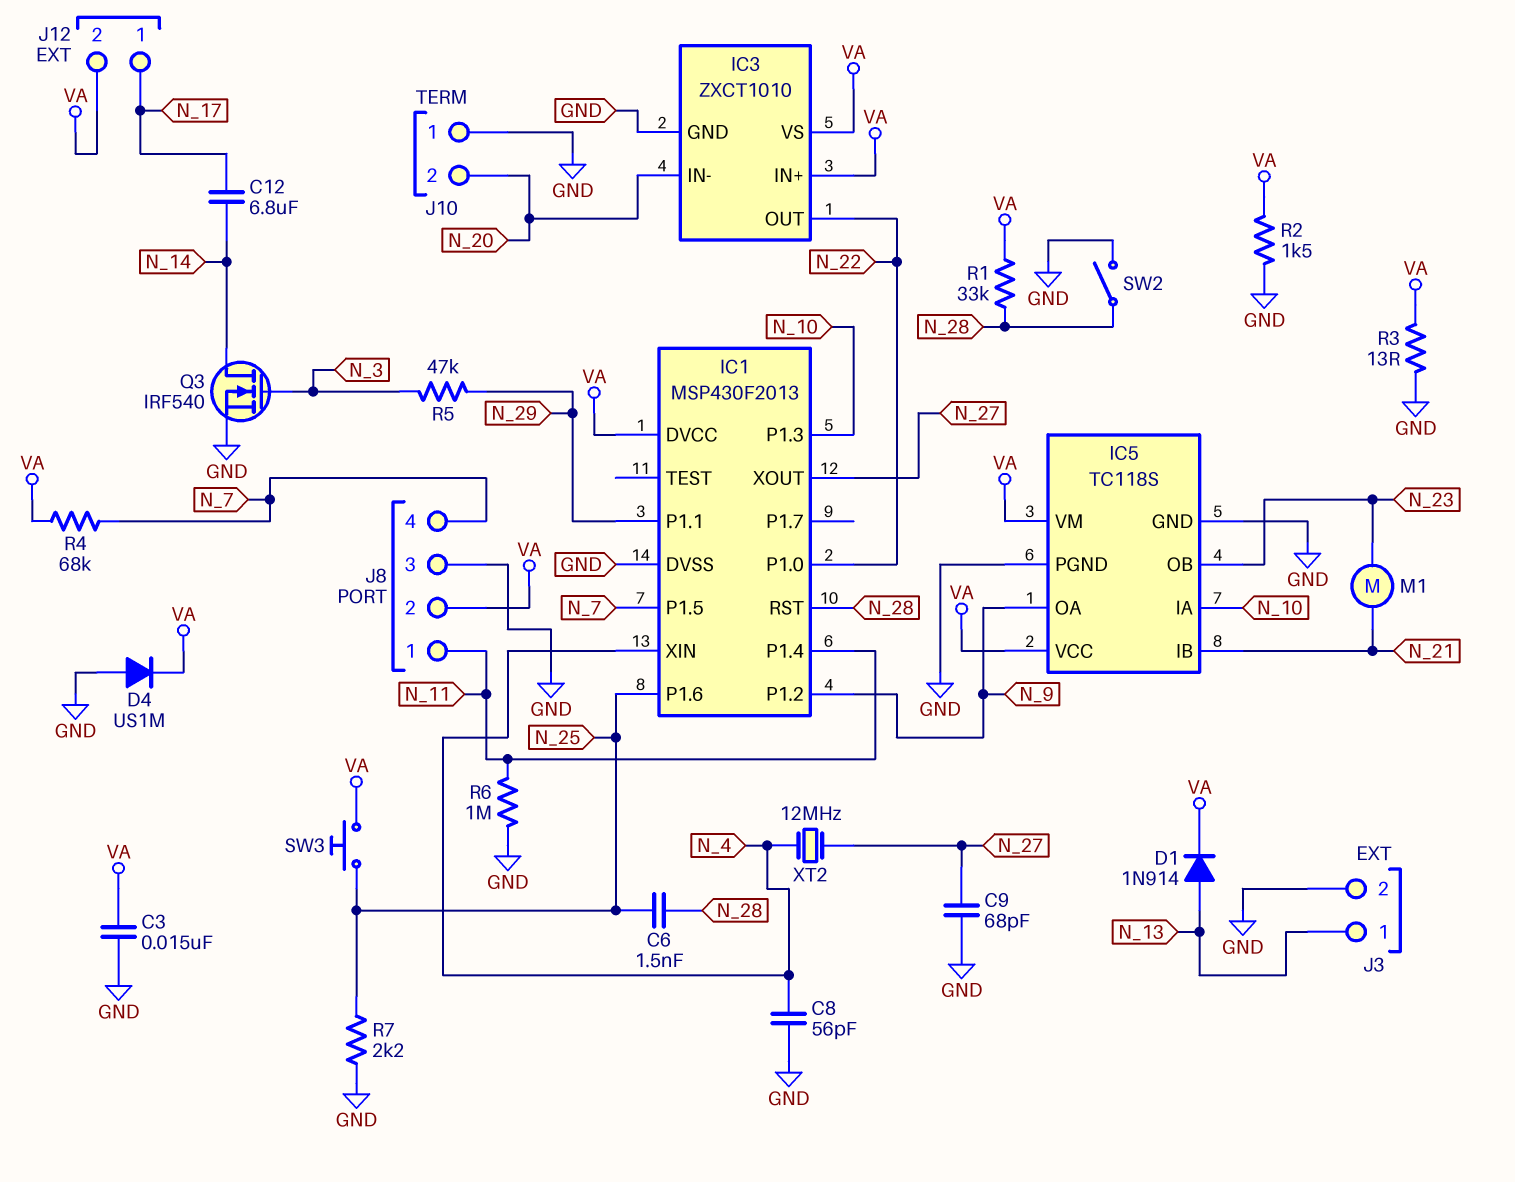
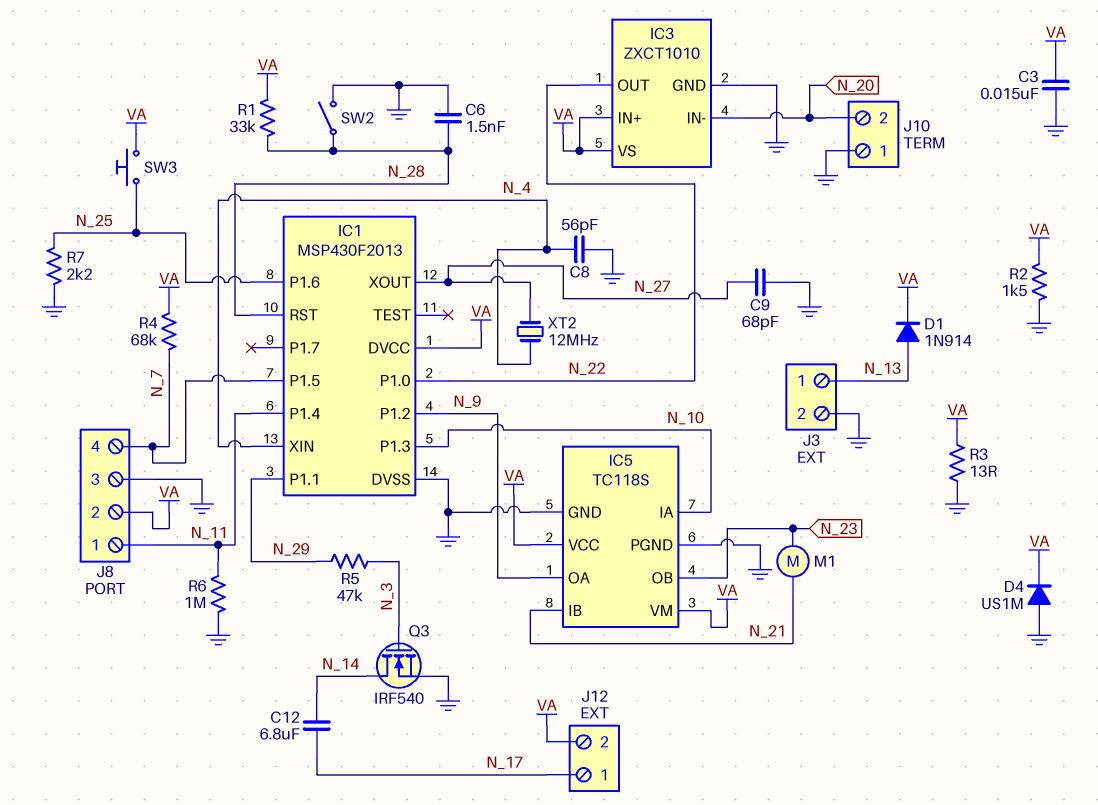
C6: 1.5nF (N_25, N_28) -> 1.5nF (GND, N_28)

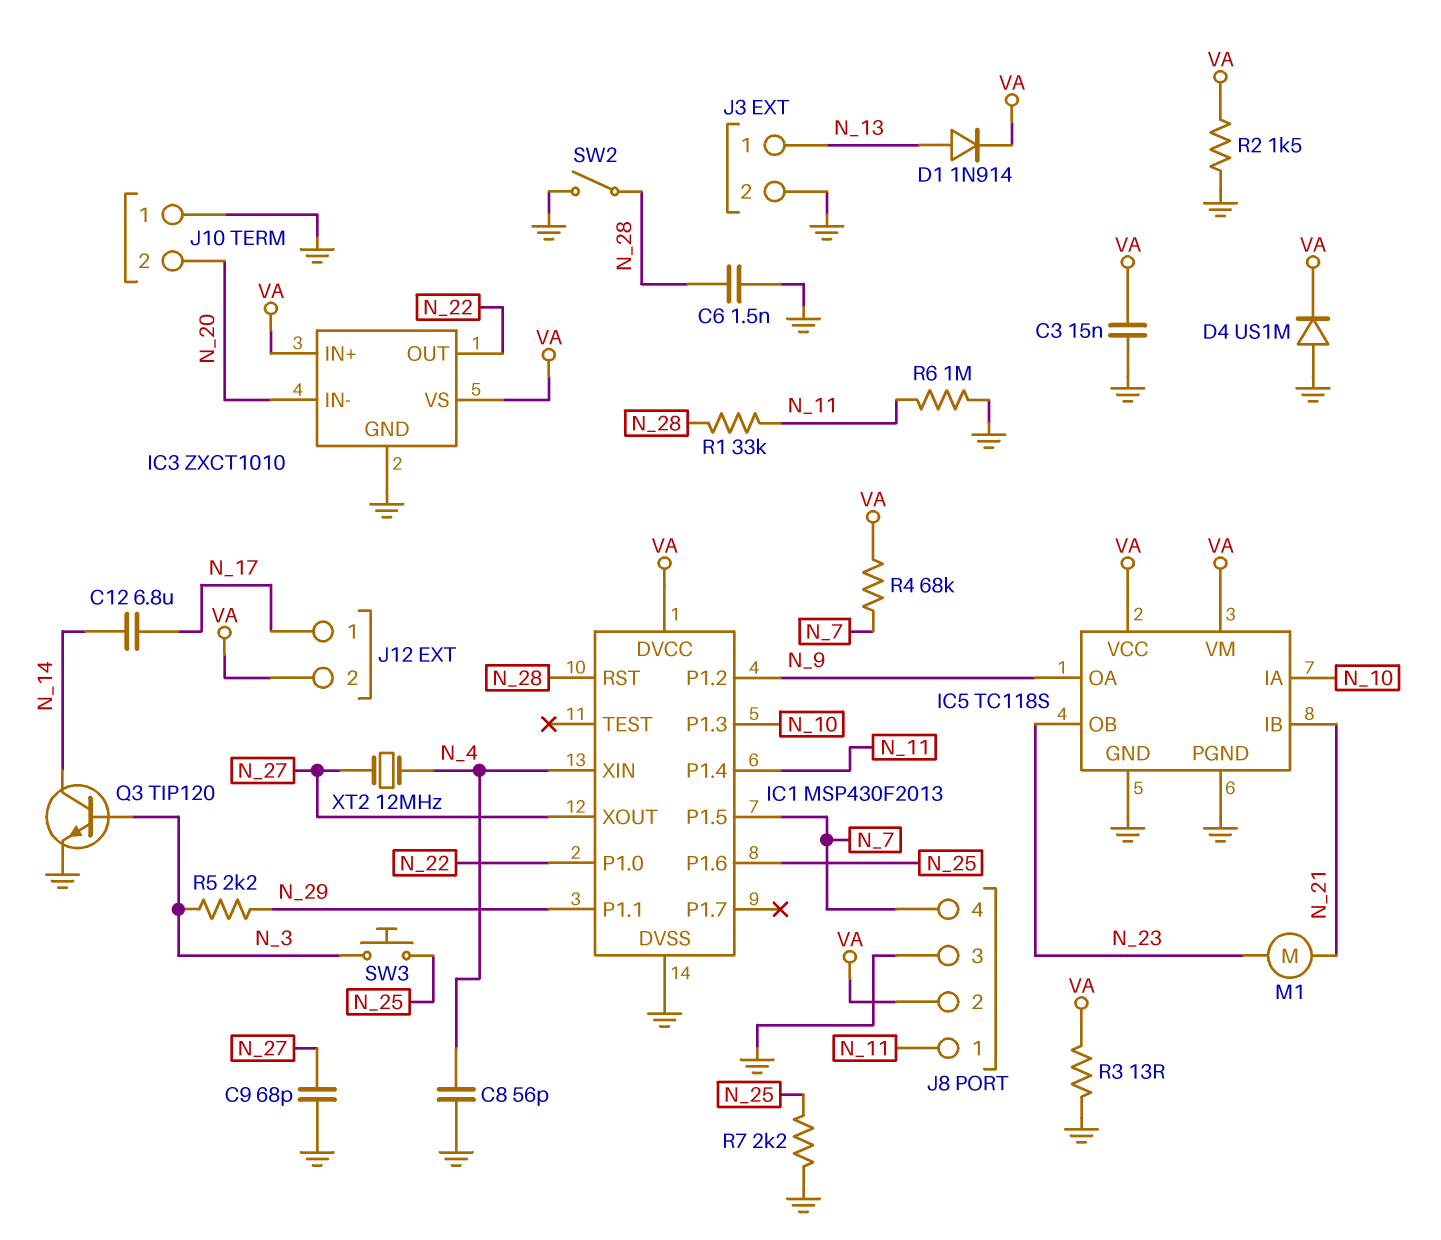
Q3: NMOS IRF540 (G N_3, D N_14, S GND) -> NPN TIP120 (B N_3, C N_14, E GND)
R1: 33k (N_28, VA) -> 33k (N_11, N_28)
R5: 47k (N_3, N_29) -> 2.2k (N_3, N_29)
SW3: button (N_25, VA) -> button (N_3, N_25)

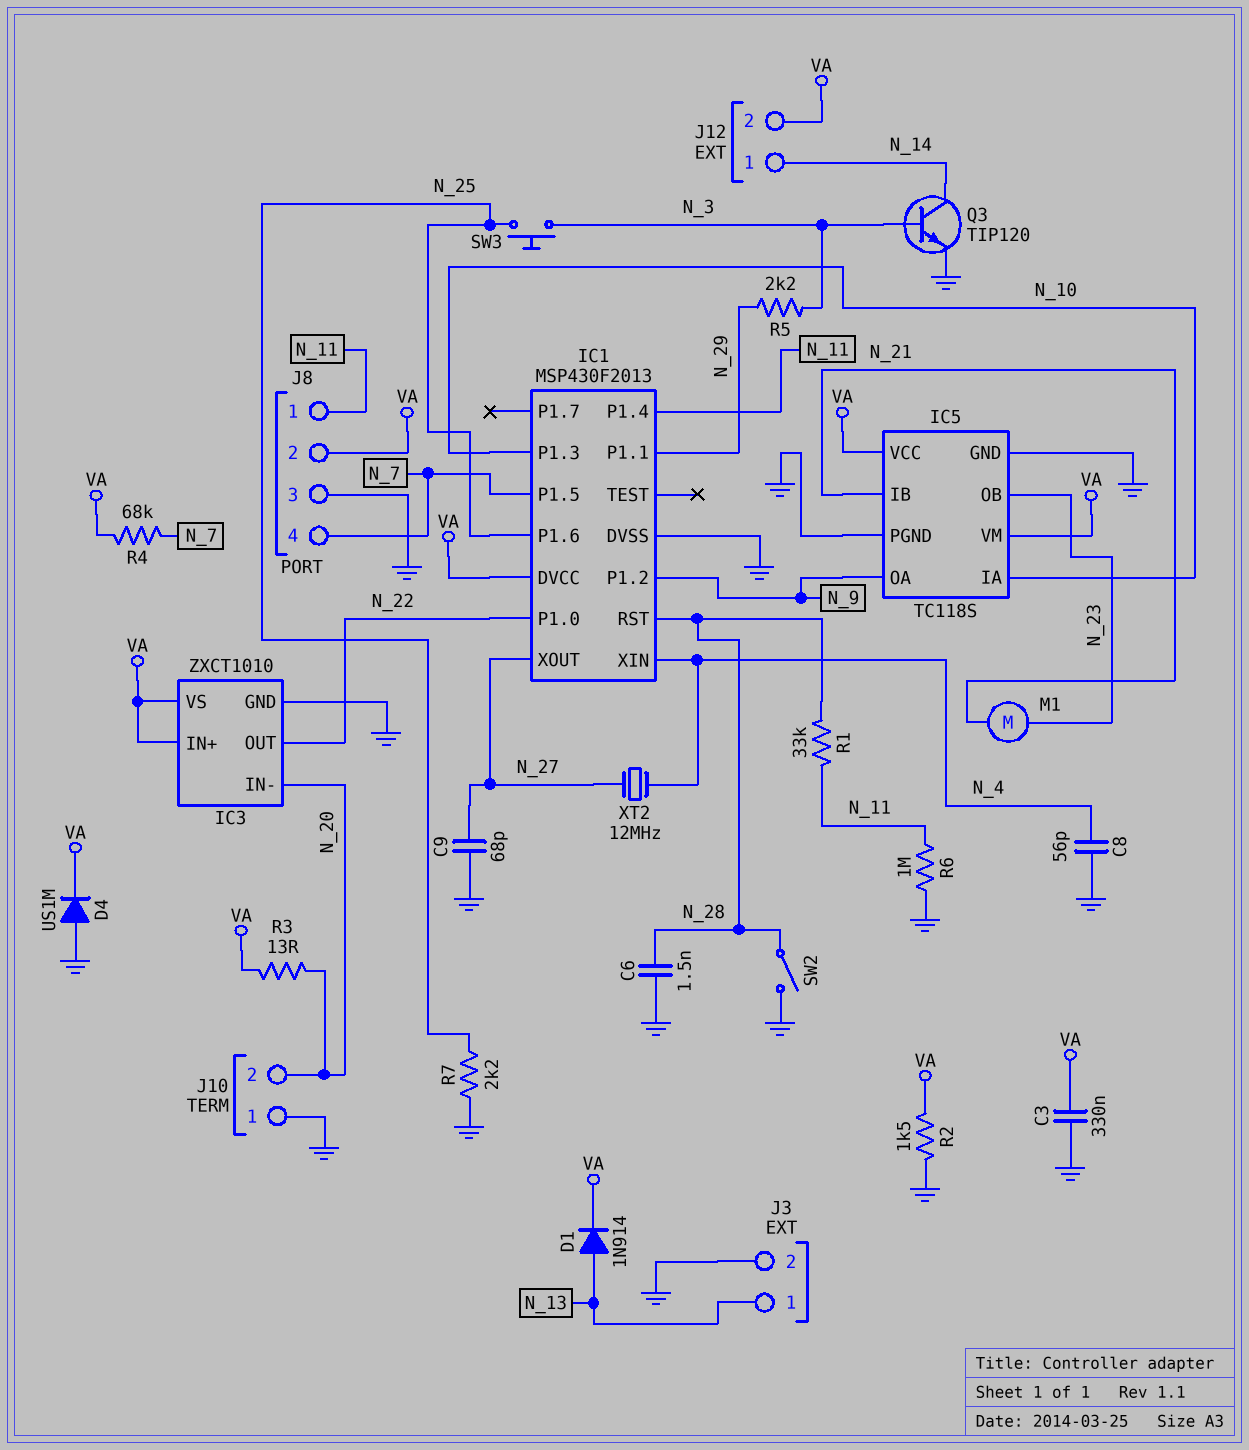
C3: 15nF (GND, VA) -> 330nF (GND, VA)
C12: 6.8uF (N_14, N_17) -> none
J12 pin 1: N_17 -> N_14
R3: 13 (GND, VA) -> 13 (N_20, VA)

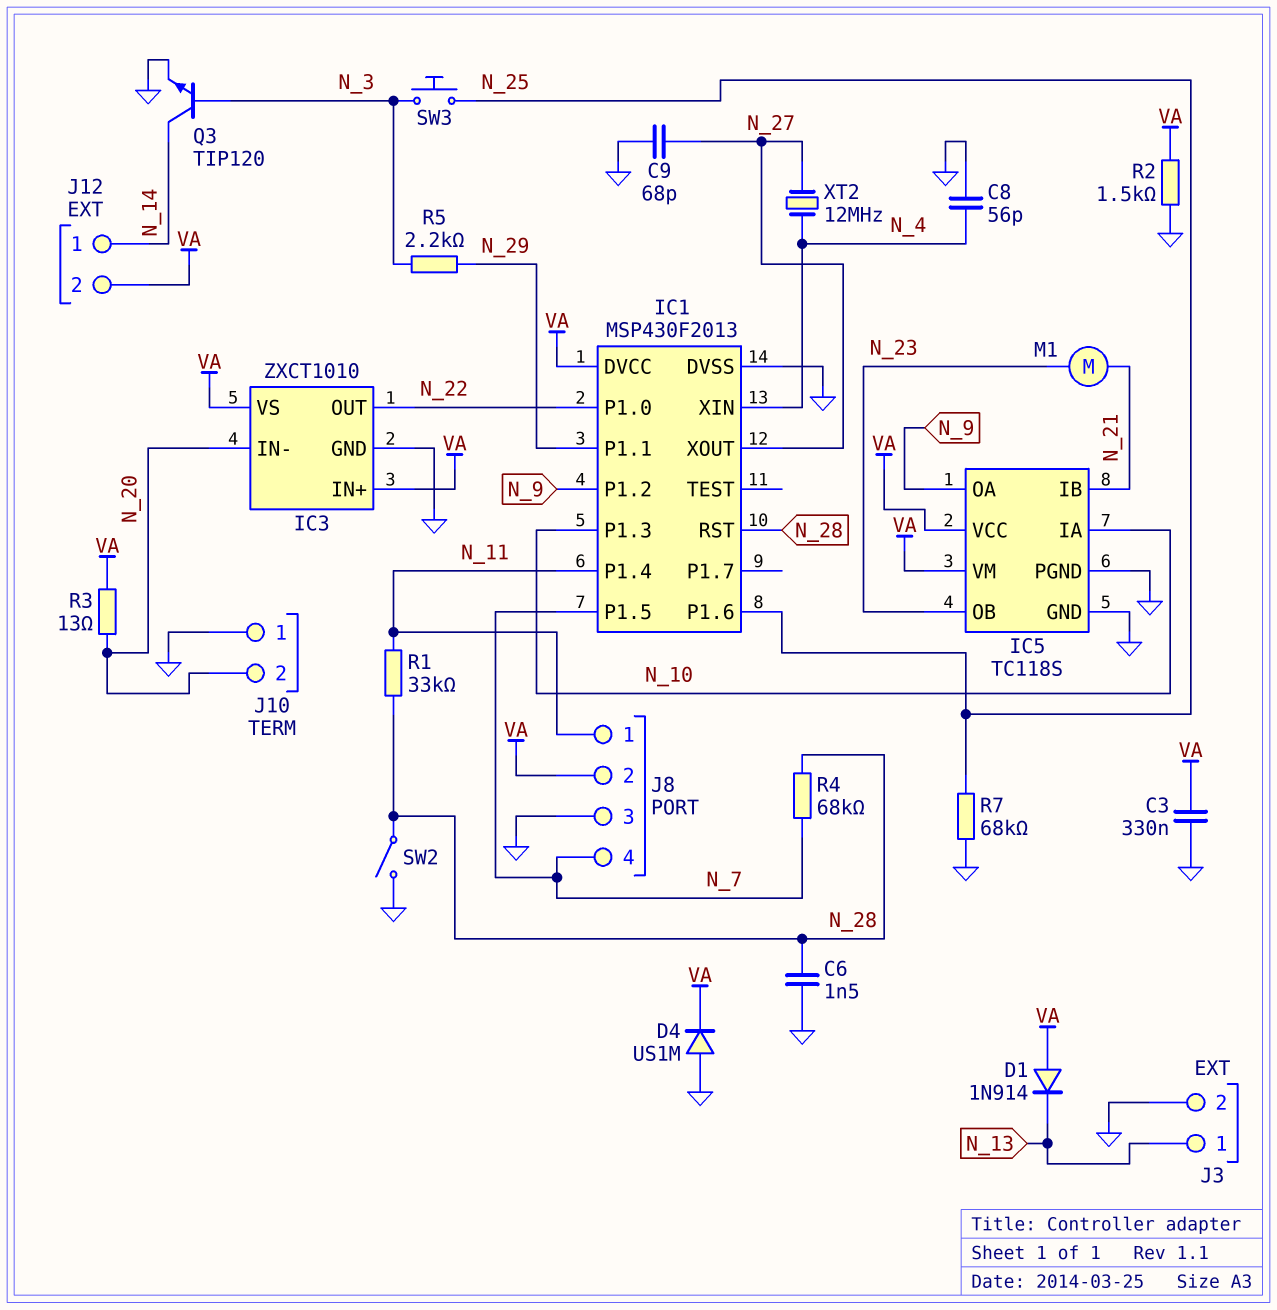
D1: diode 1N914 (A N_13, K VA) -> diode 1N914 (A VA, K N_13)
R4: 68k (N_7, VA) -> 68k (N_7, N_28)
R6: 1M (GND, N_11) -> none
R7: 2.2k (GND, N_25) -> 68k (GND, N_25)

